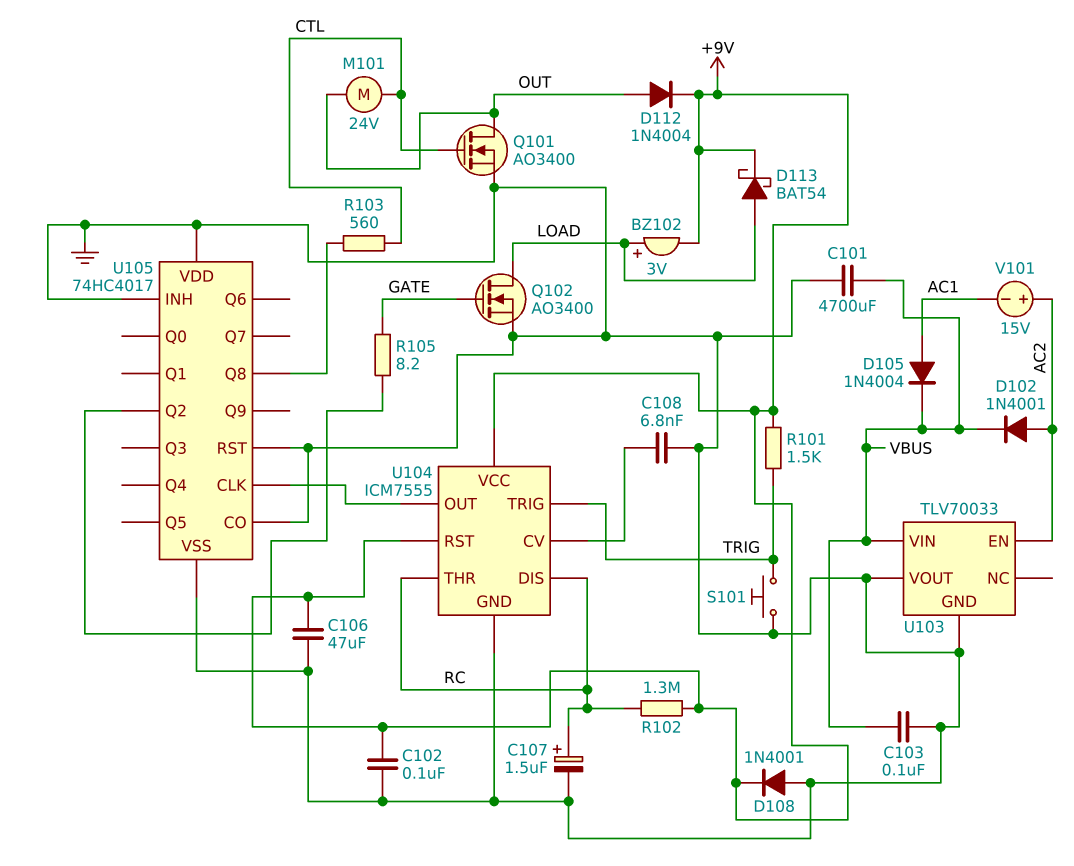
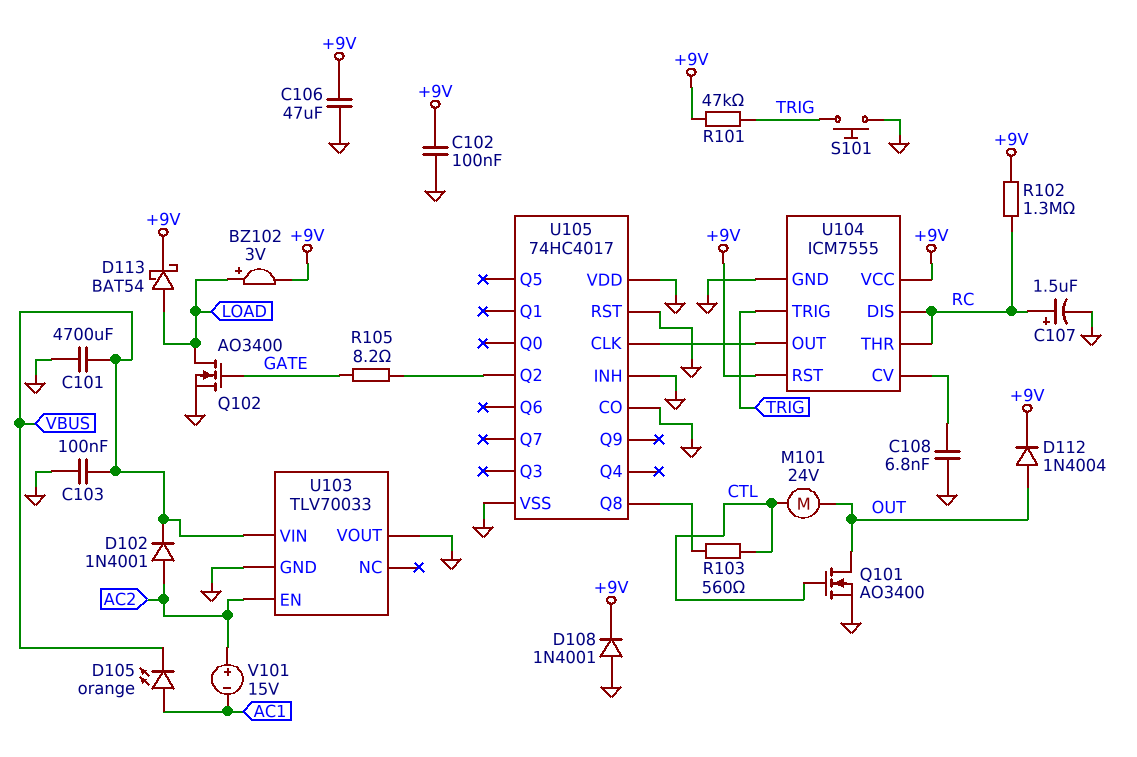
D105: diode 1N4004 (A AC1, K VBUS) -> LED orange (A AC1, K VBUS)
R101: 1.5k (+9V, TRIG) -> 47k (+9V, TRIG)

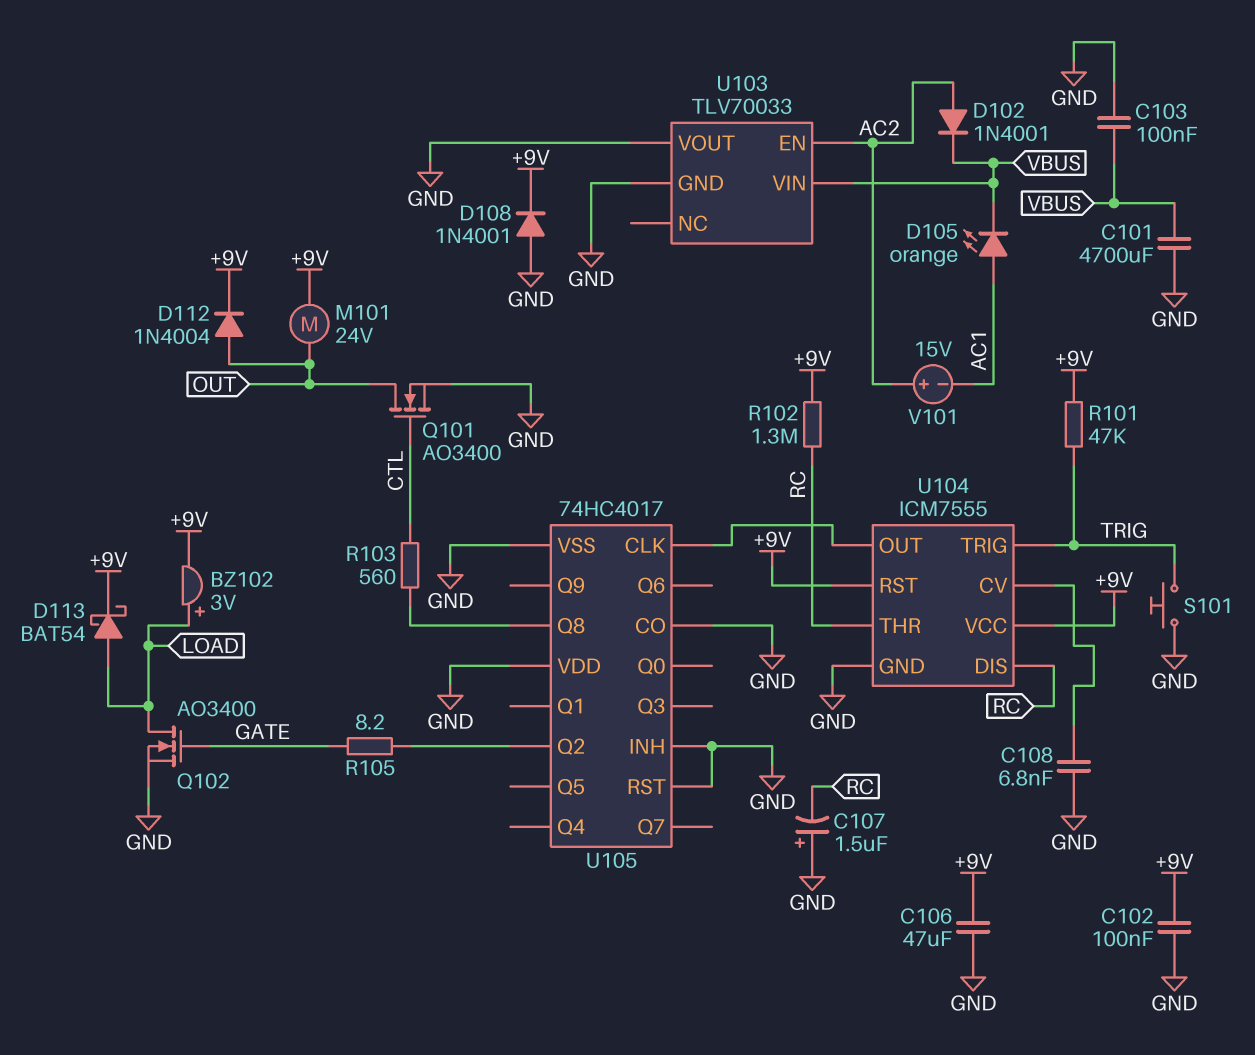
C107: 1.5uF (plus RC, minus GND) -> 1.5uF (plus GND, minus RC)
M101: motor 24V (CTL, OUT) -> motor 24V (+9V, OUT)

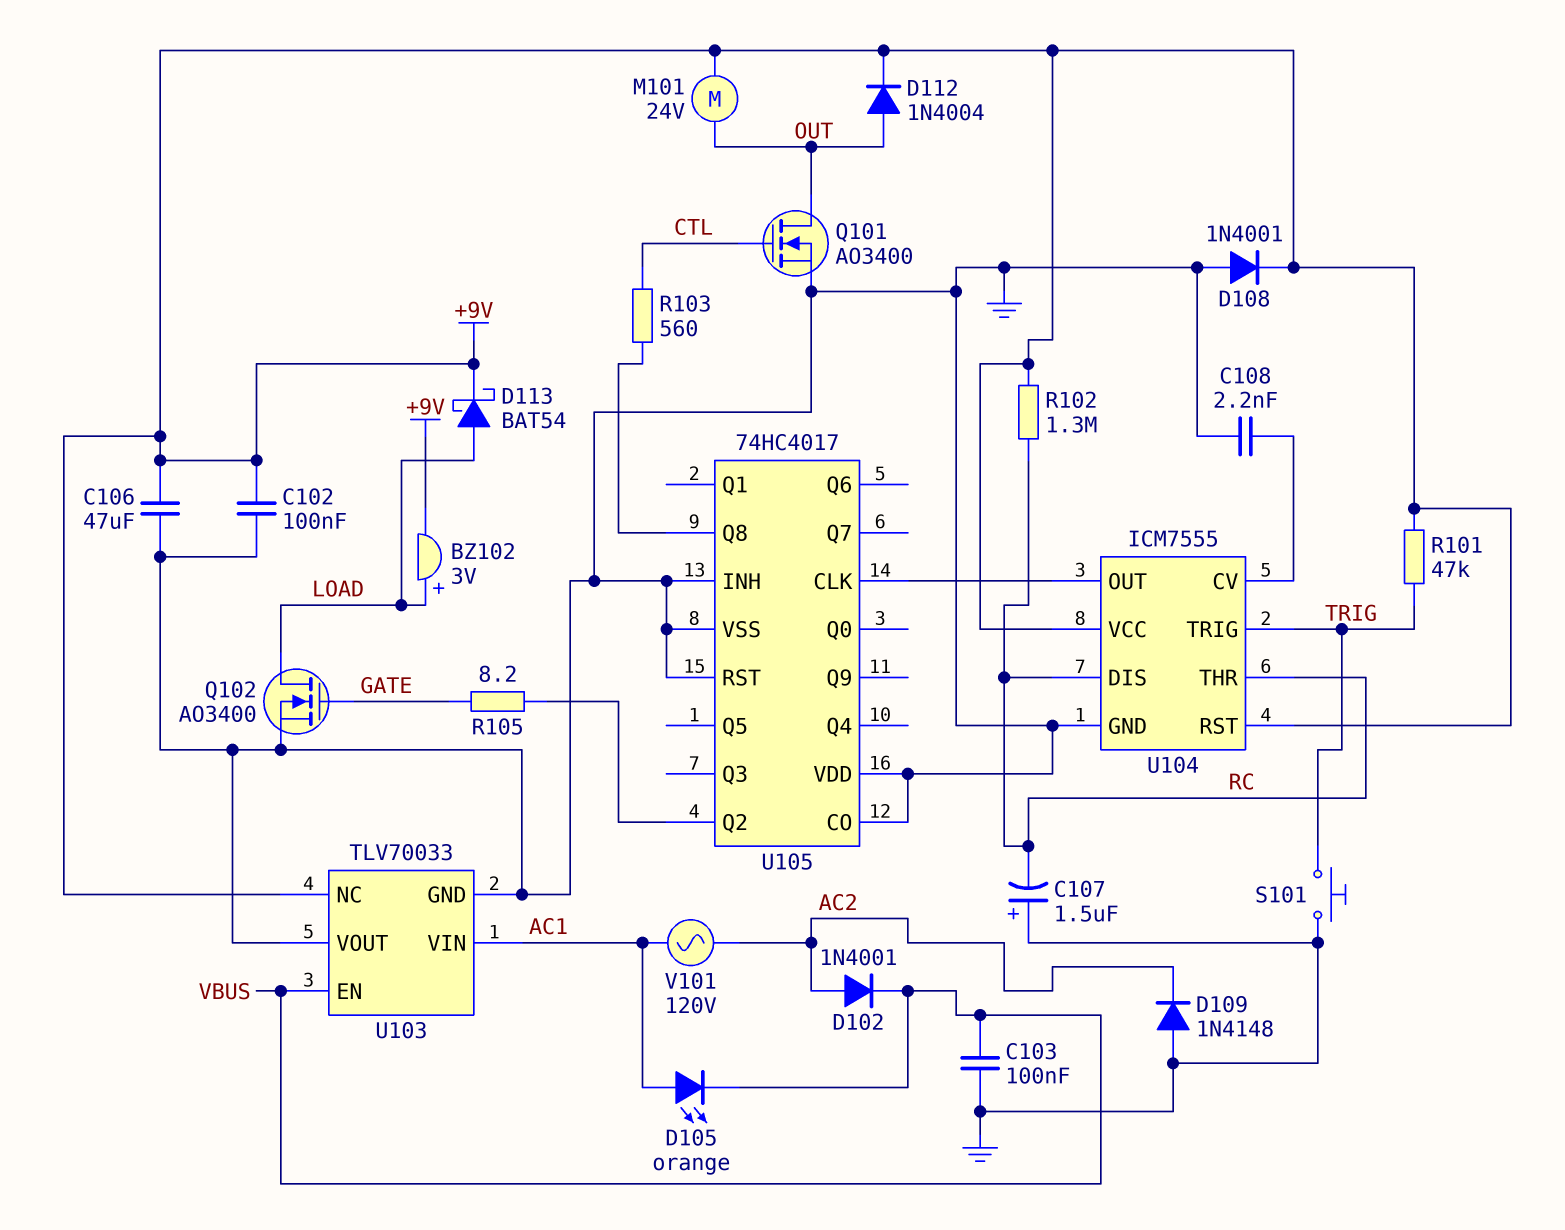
C101: 4700uF (GND, VBUS) -> none
C108: 6.8nF (GND, U104/CV) -> 2.2nF (GND, U104/CV)
D109: none -> diode 1N4148 (A GND, K AC2)
U103 pin EN: AC2 -> VBUS
U103 pin NC: none -> +9V
U103 pin VIN: VBUS -> AC1
V101: 15V (plus AC2, minus AC1) -> AC 120V (AC1, AC2)

